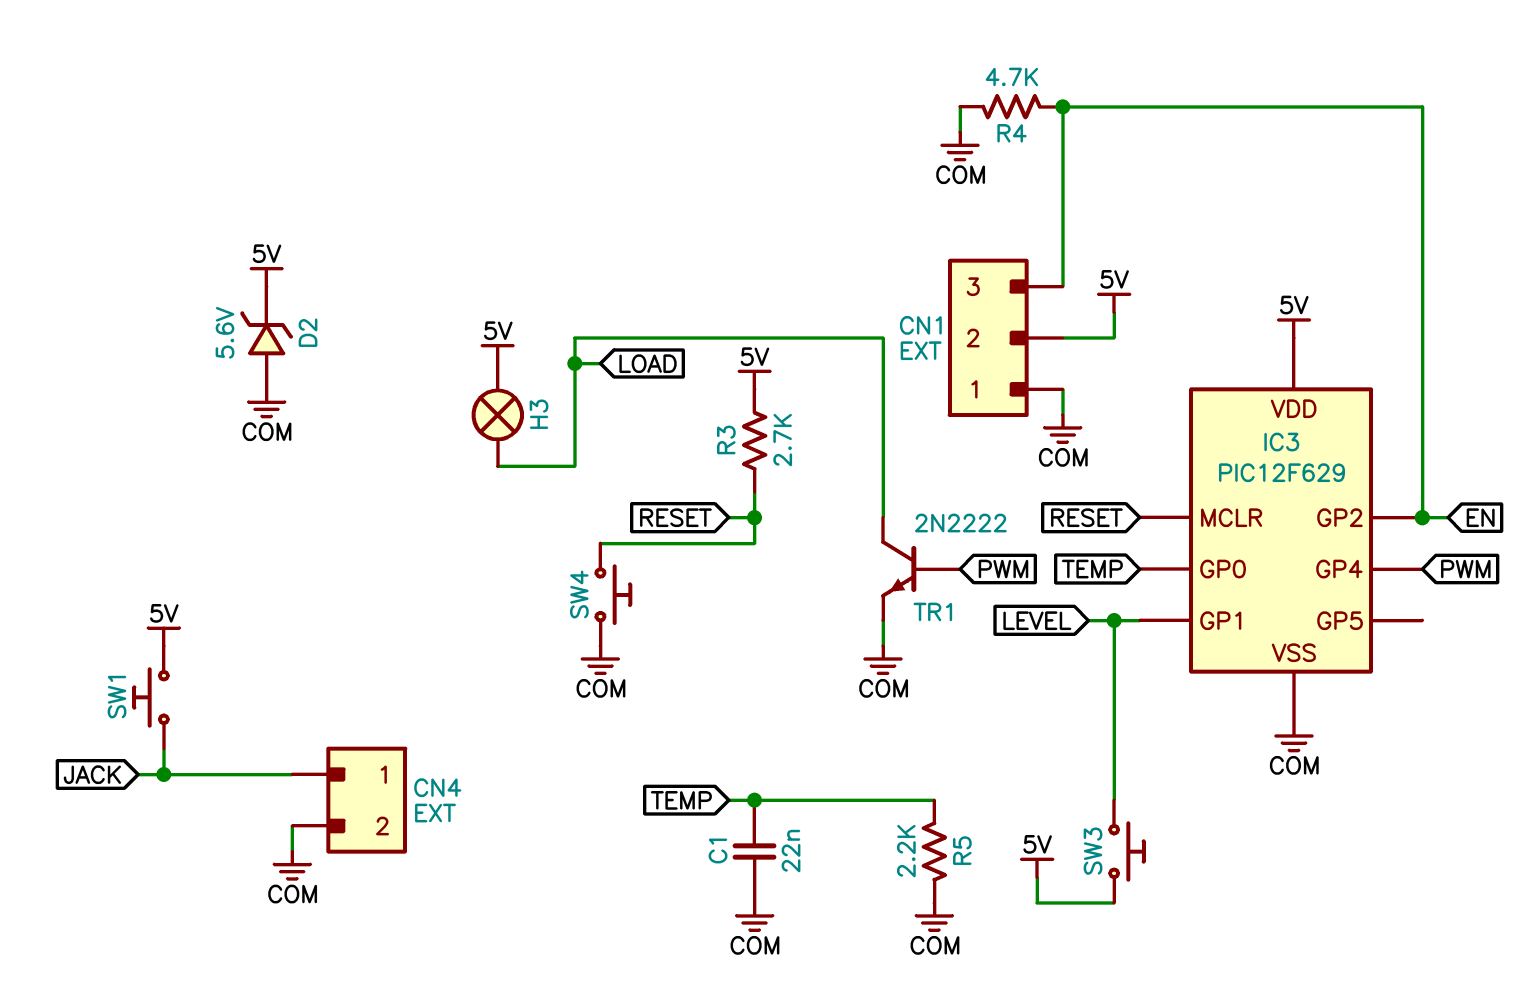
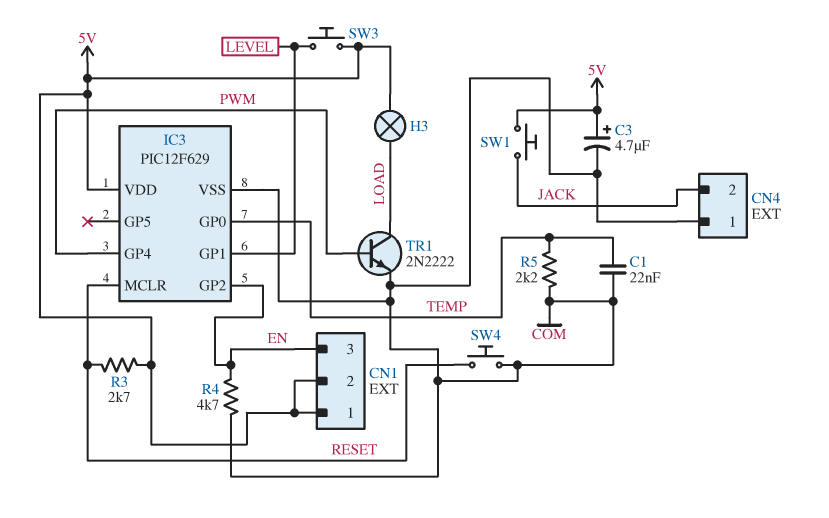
C3: none -> 4.7uF (plus 5V, minus COM)
CN1 pin 1: COM -> 5V
CN4 pin 1: JACK -> COM
CN4 pin 2: COM -> JACK
D2: zener 5.6V (A COM, K 5V) -> none

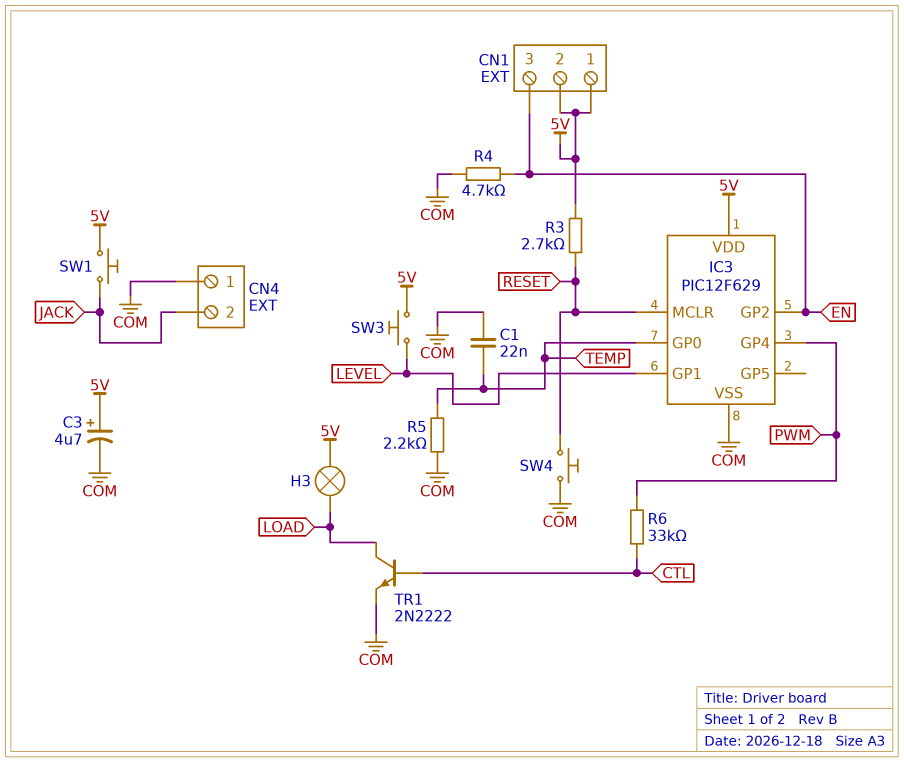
R6: none -> 33k (CTL, PWM)
TR1: NPN 2N2222 (B PWM, C LOAD, E COM) -> NPN 2N2222 (B CTL, C LOAD, E COM)

